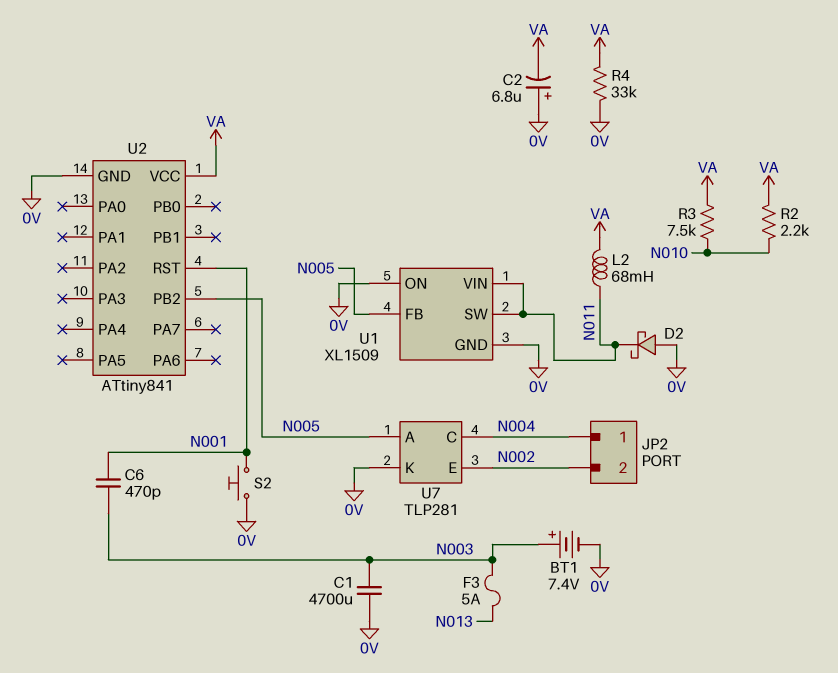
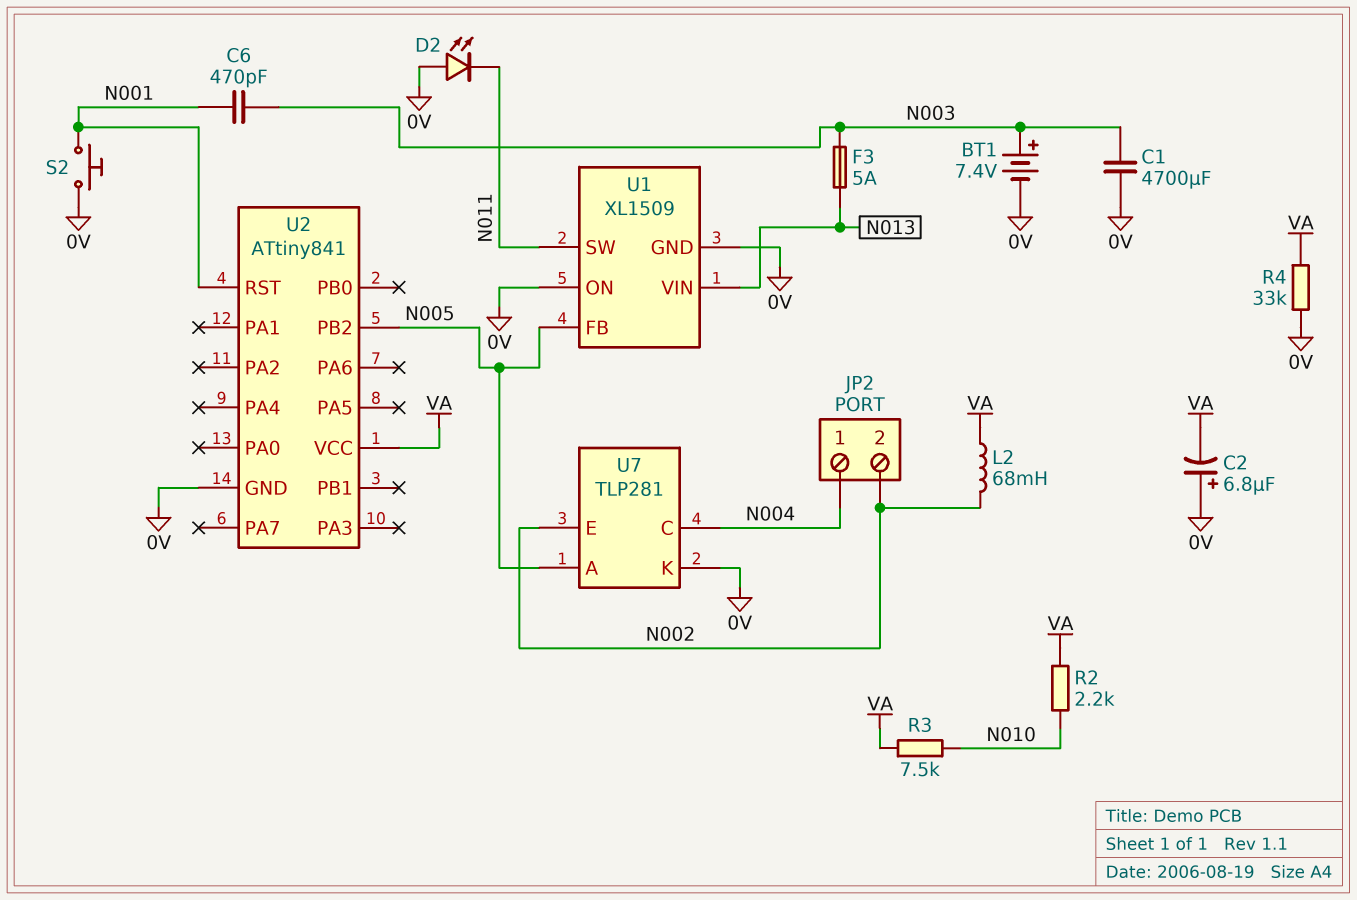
D2: schottky (A 0V, K N011) -> LED (A 0V, K N011)
L2: 68mH (N011, VA) -> 68mH (N002, VA)
U1 pin VIN: N011 -> N013

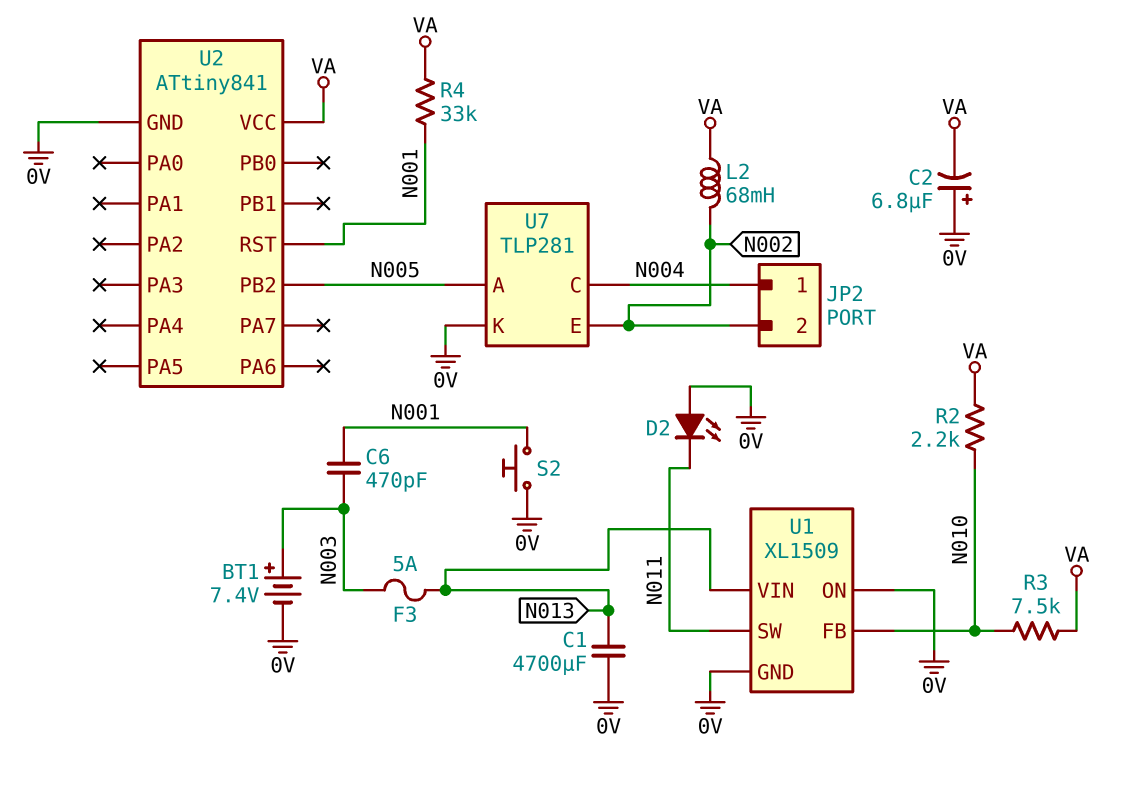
C1: 4700uF (0V, N003) -> 4700uF (0V, N013)
R4: 33k (0V, VA) -> 33k (N001, VA)
U1 pin FB: N005 -> N010

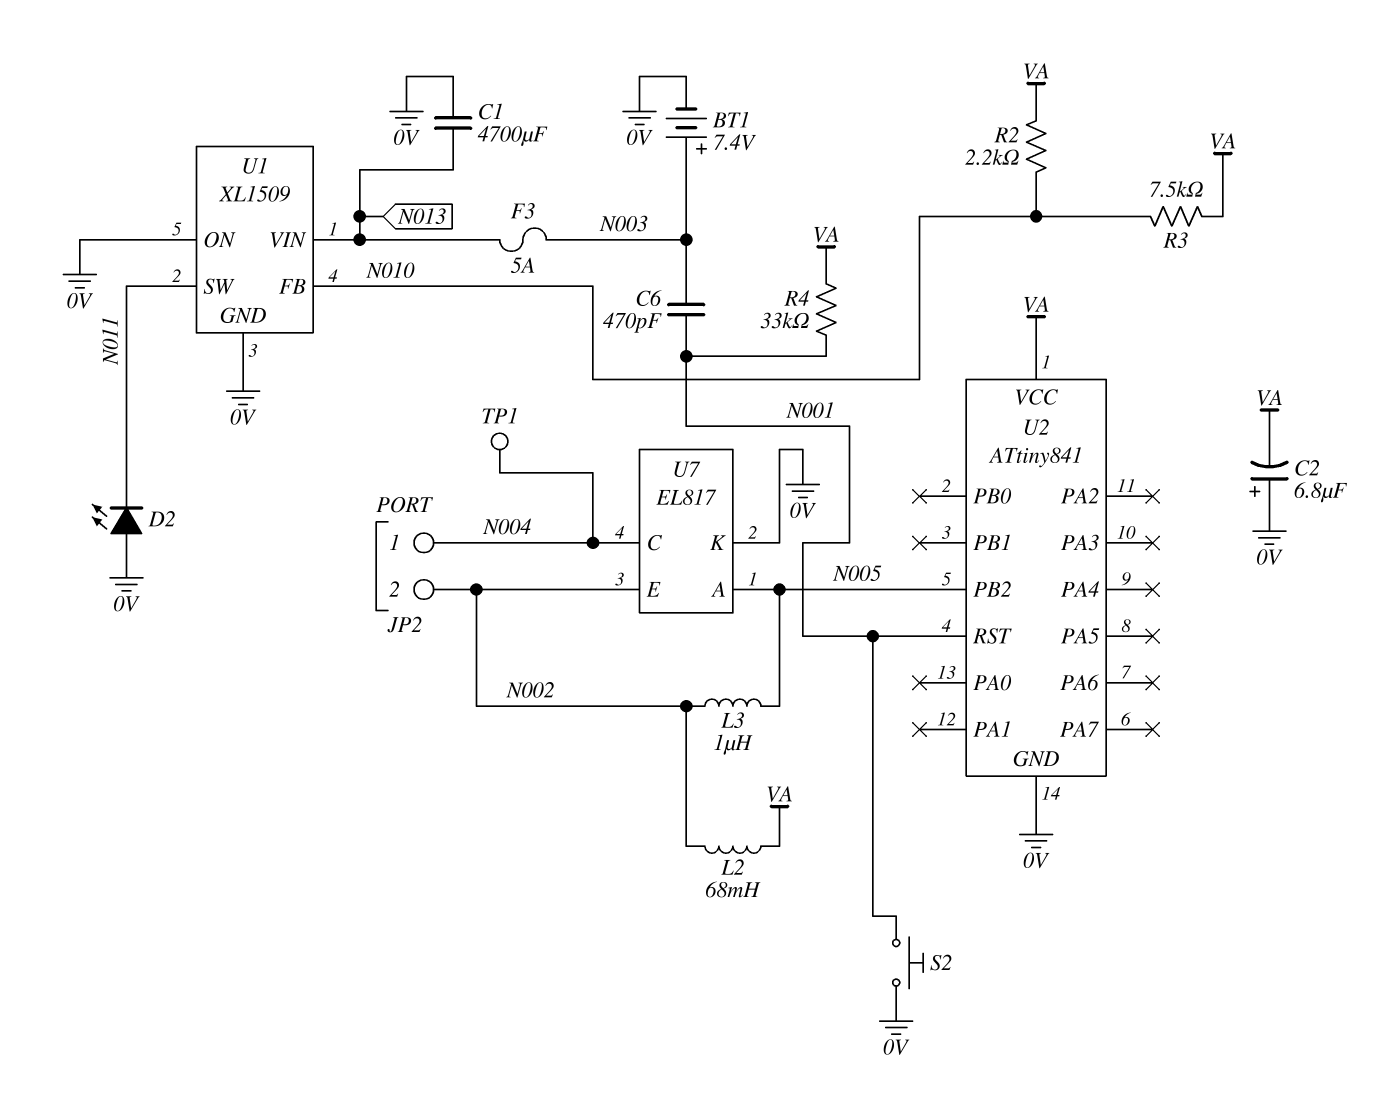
L3: none -> 1uH (N002, N005)
TP1: none -> test point (N004)
U7: TLP281 -> EL817

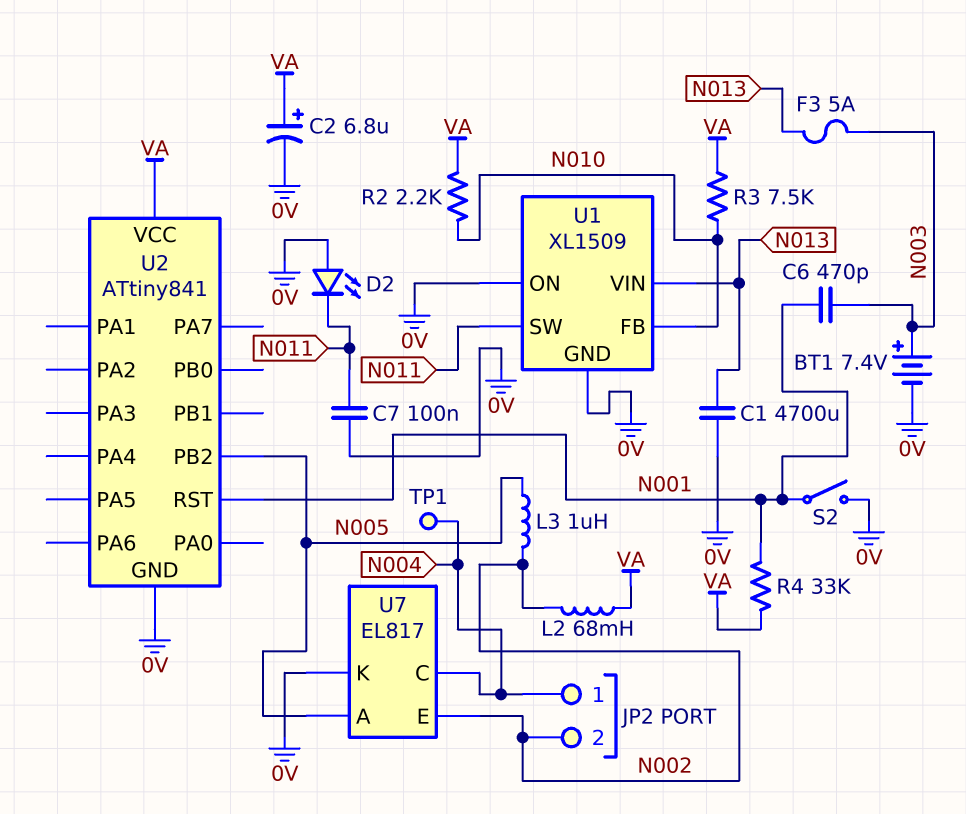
C2: 6.8uF (plus 0V, minus VA) -> 6.8uF (plus VA, minus 0V)
C7: none -> 100nF (0V, N011)
S2: button (0V, N001) -> switch (0V, N001)

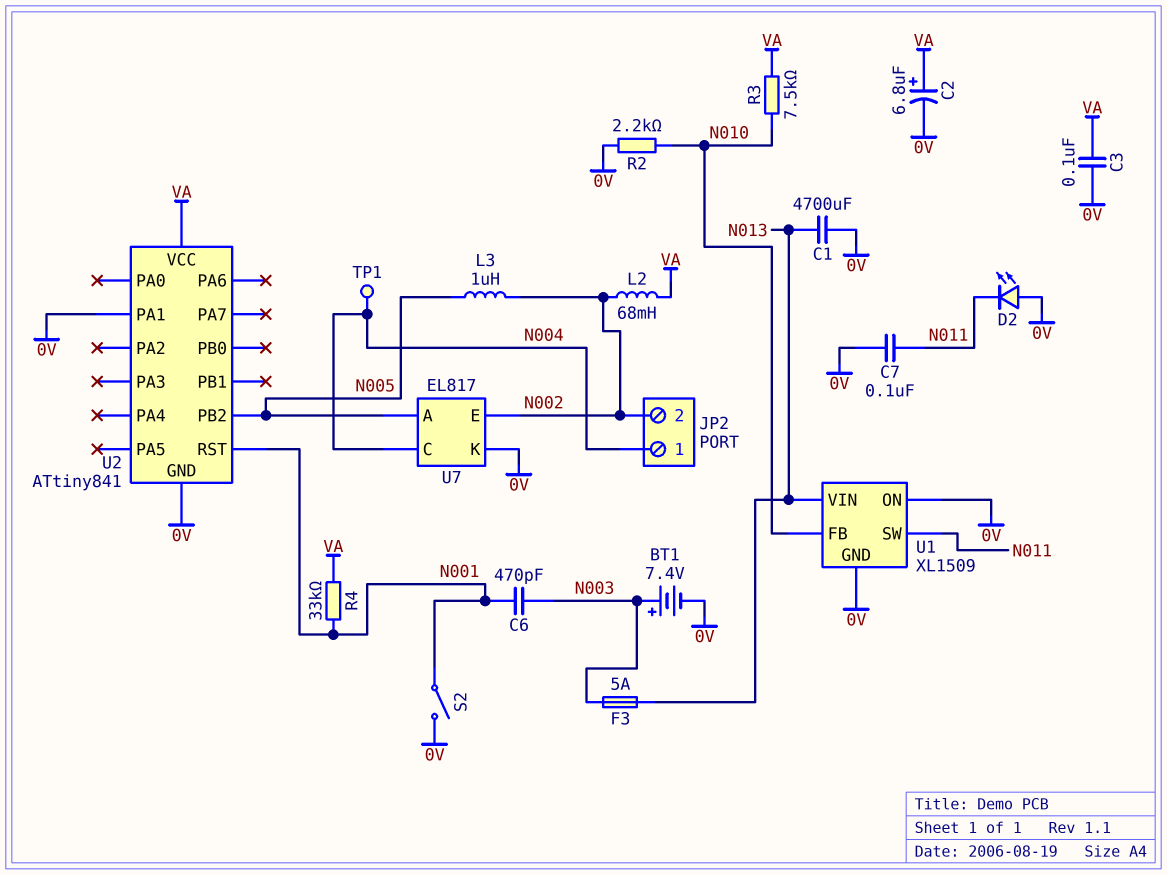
C3: none -> 100nF (0V, VA)
R2: 2.2k (N010, VA) -> 2.2k (0V, N010)
U2 pin PA1: none -> 0V

